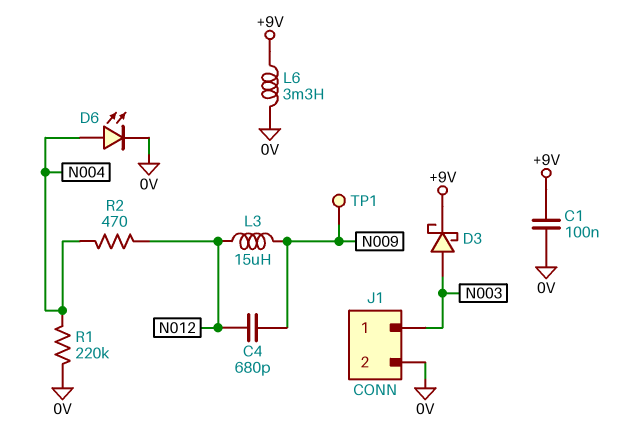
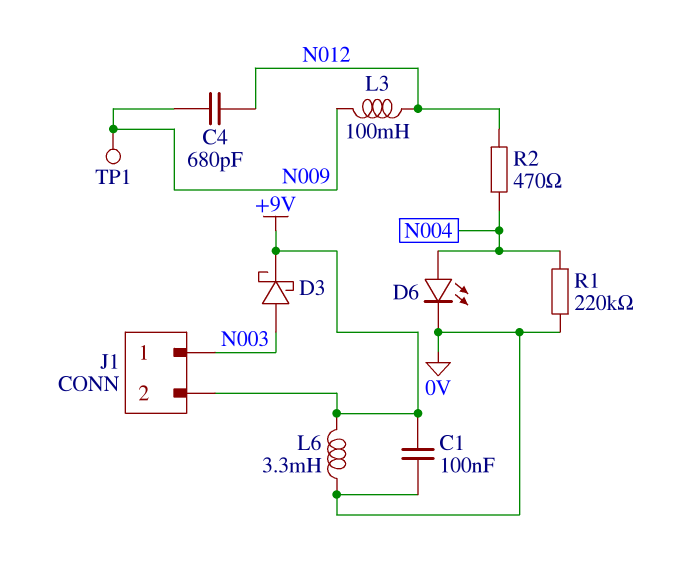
J1 pin 2: 0V -> +9V
L3: 15uH (N009, N012) -> 100mH (N009, N012)

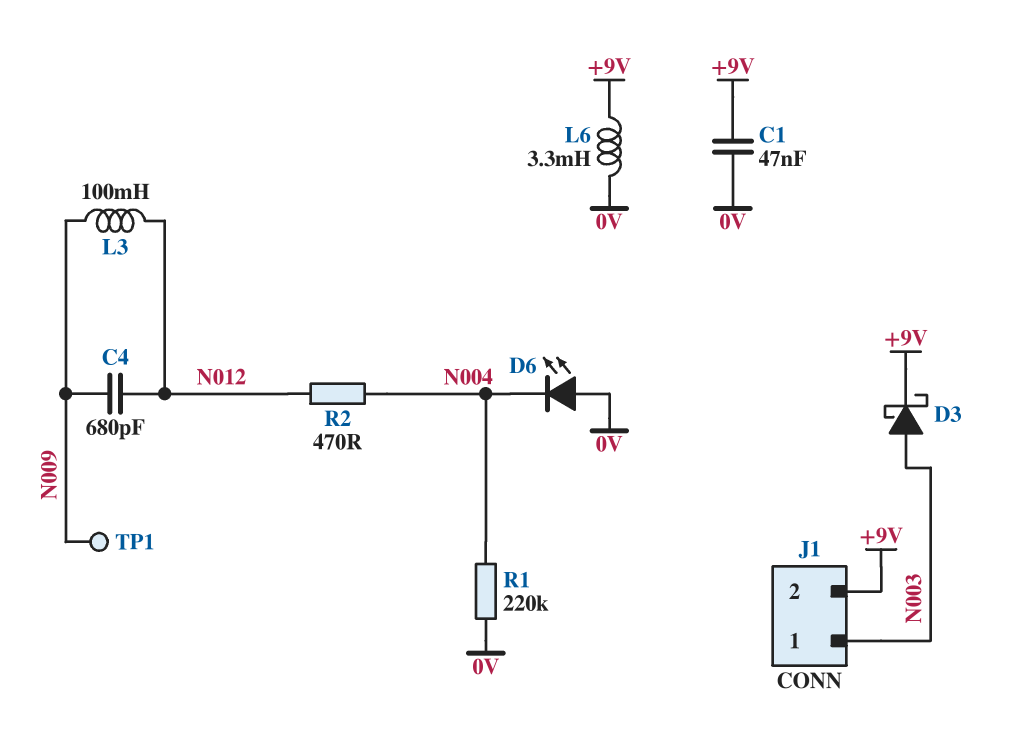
C1: 100nF (+9V, 0V) -> 47nF (+9V, 0V)
D6: LED (A N004, K 0V) -> LED (A 0V, K N004)

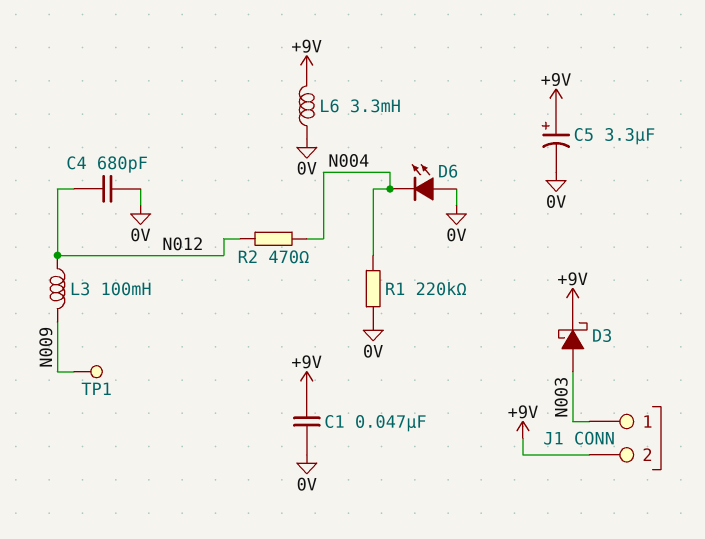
C4: 680pF (N009, N012) -> 680pF (0V, N012)
C5: none -> 3.3uF (plus +9V, minus 0V)

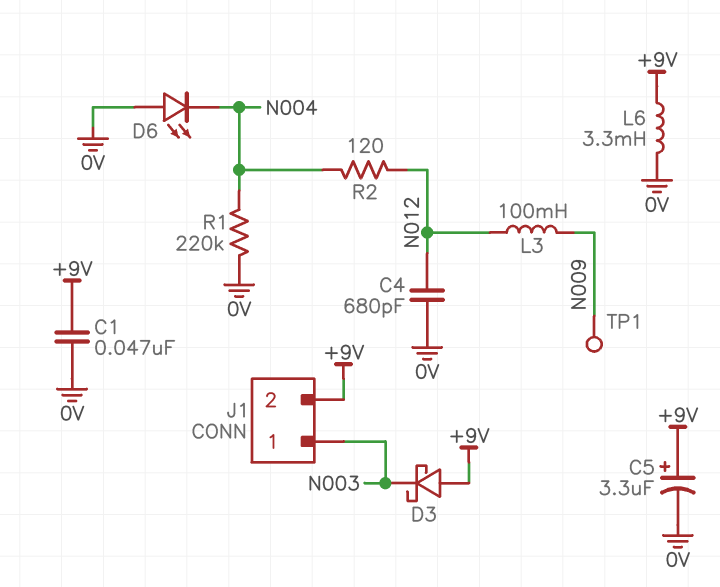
D3: schottky (A N003, K +9V) -> schottky (A +9V, K N003)
R2: 470 (N004, N012) -> 120 (N004, N012)

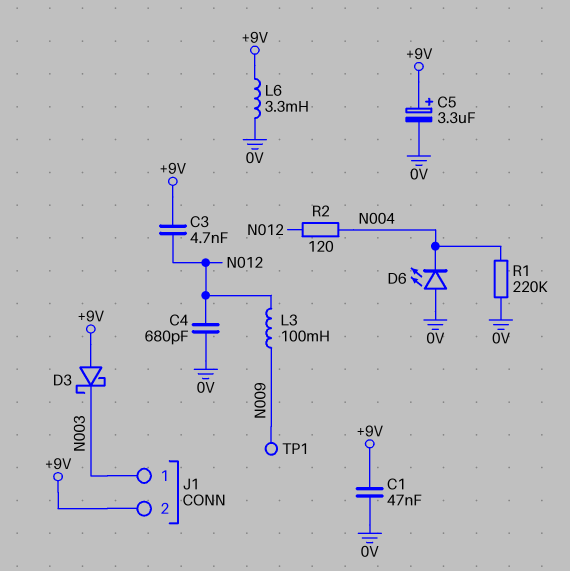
C3: none -> 4.7nF (+9V, N012)

